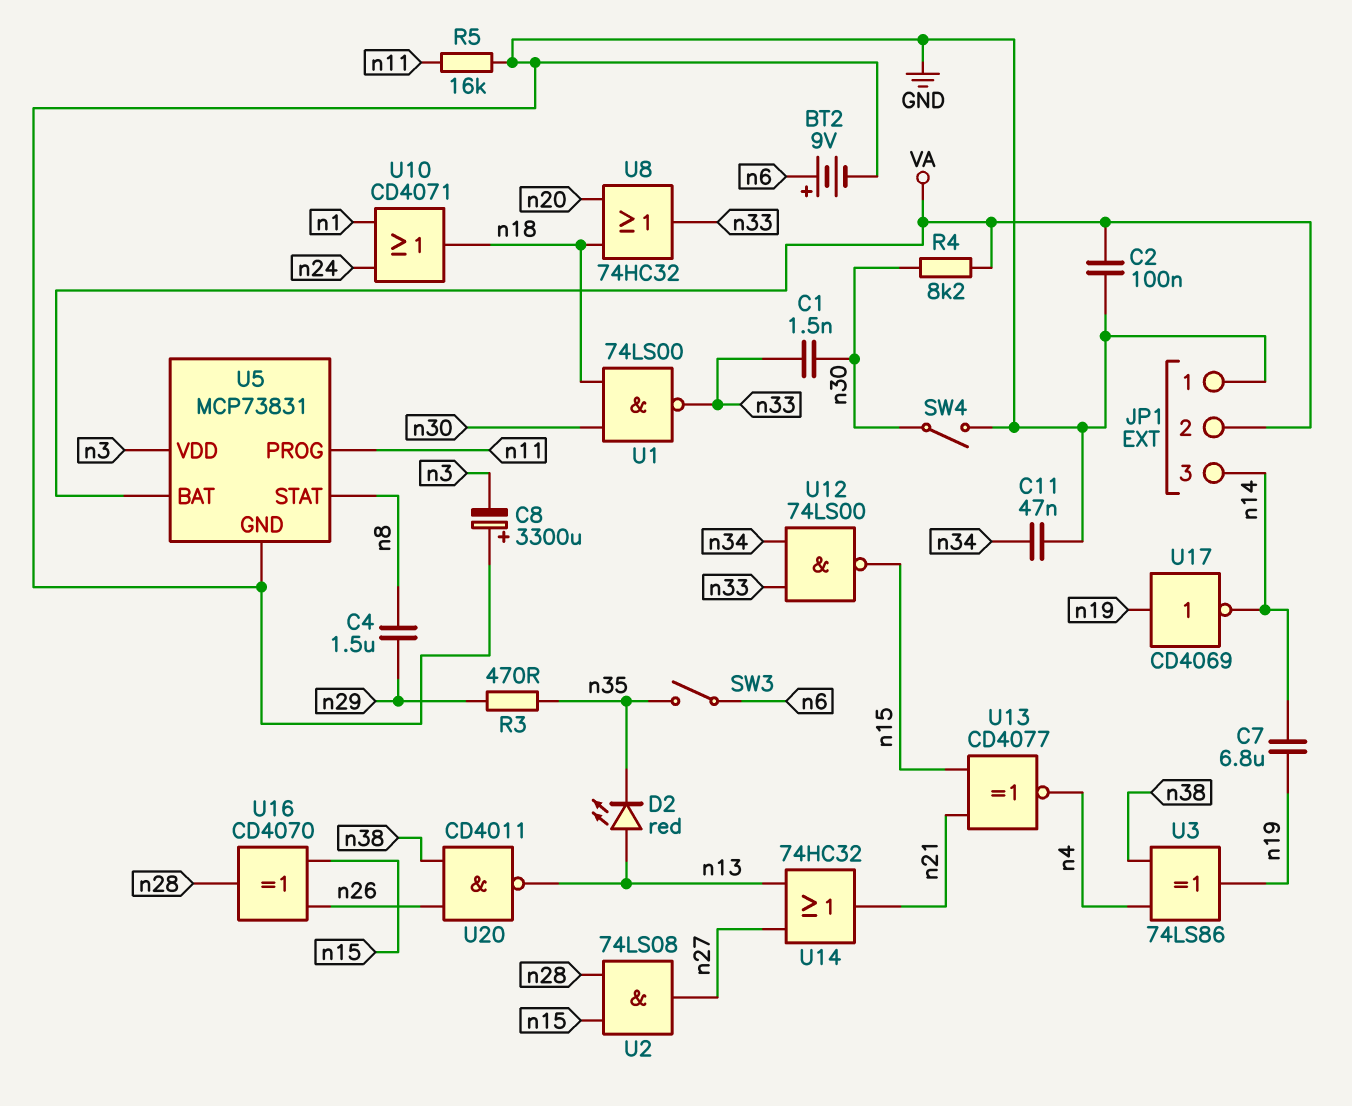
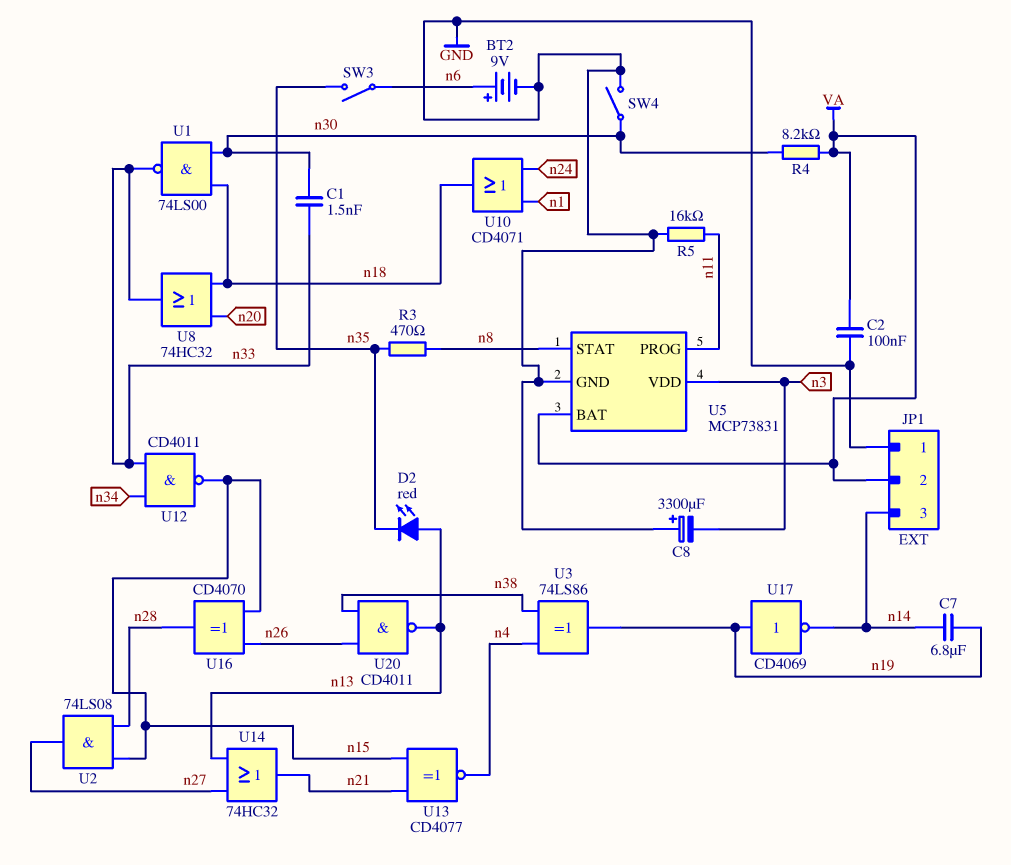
C4: 1.5uF (n8, n29) -> none
C11: 47nF (GND, n34) -> none
R3: 470 (n29, n35) -> 470 (n8, n35)
U12: NAND 74LS00 (in n33, in n34, out n15) -> NAND CD4011 (in n33, in n34, out n15)

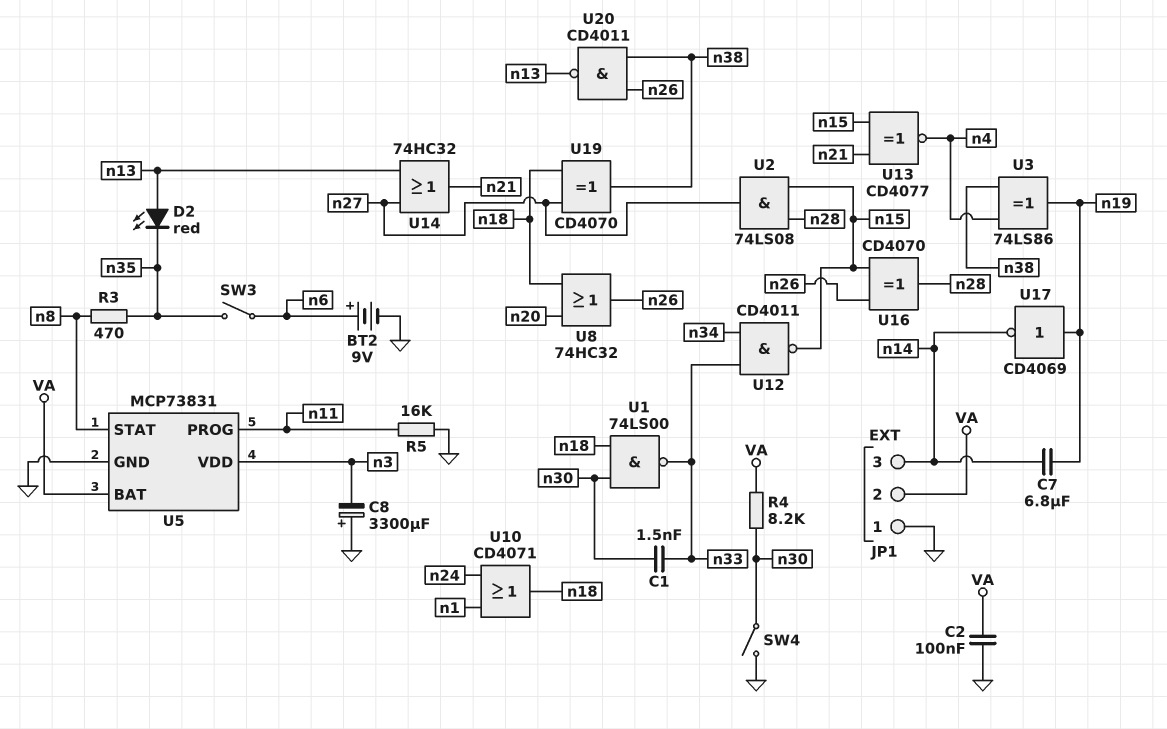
U8: OR 74HC32 (in n18, in n20, out n33) -> OR 74HC32 (in n18, in n20, out n26)
U19: none -> XOR CD4070 (in n18, in n27, out n38)

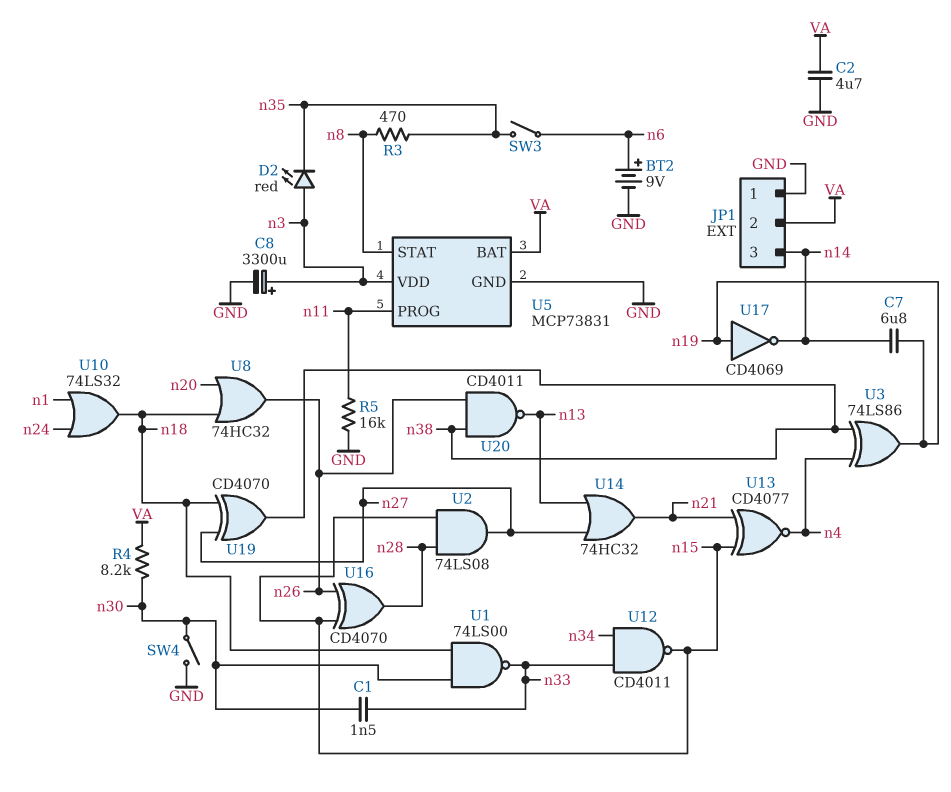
C2: 100nF (GND, VA) -> 4.7uF (GND, VA)
C8: 3300uF (plus GND, minus n3) -> 3300uF (plus n3, minus GND)
D2: LED red (A n13, K n35) -> LED red (A n3, K n35)
U10: OR CD4071 (in n1, in n24, out n18) -> OR 74LS32 (in n1, in n24, out n18)

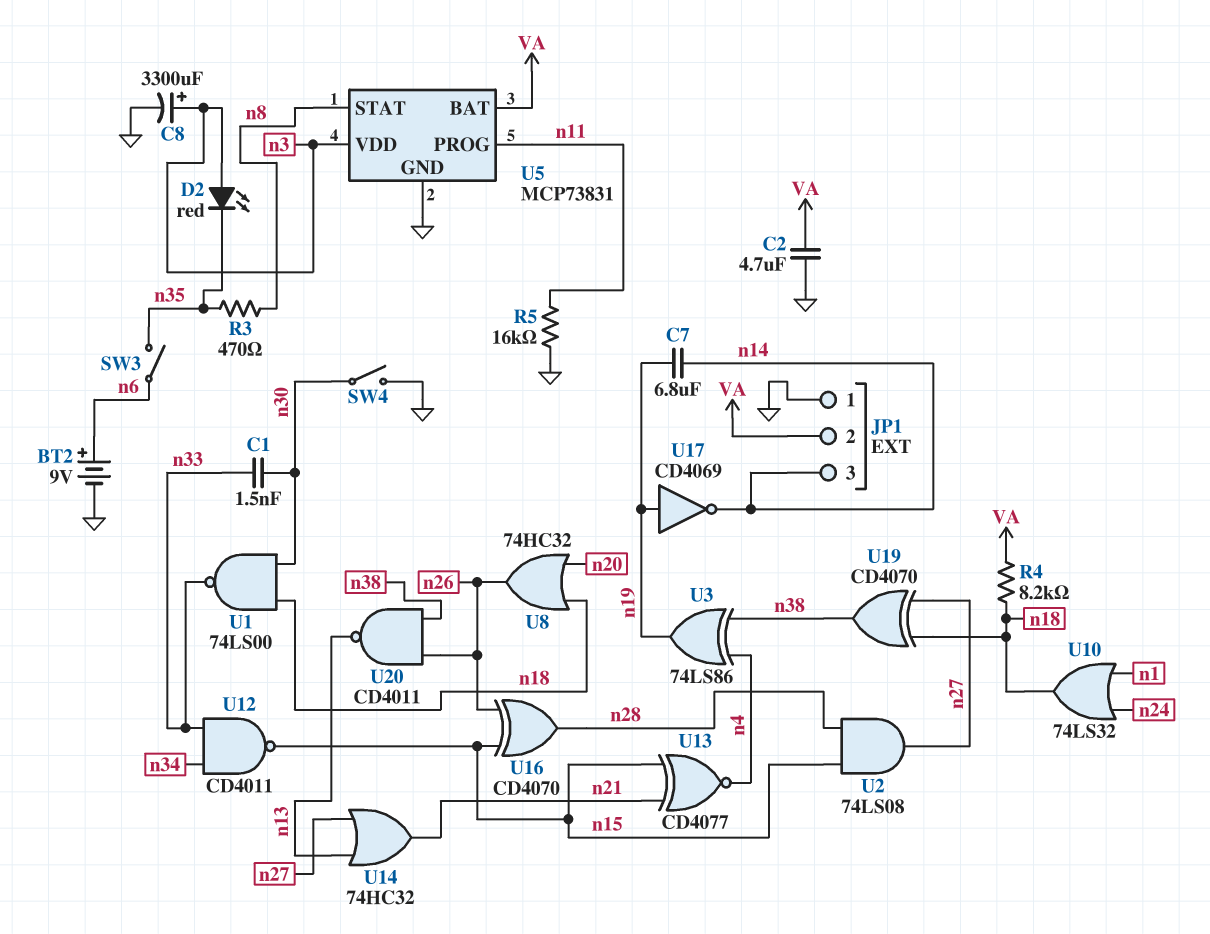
R4: 8.2k (VA, n30) -> 8.2k (VA, n18)

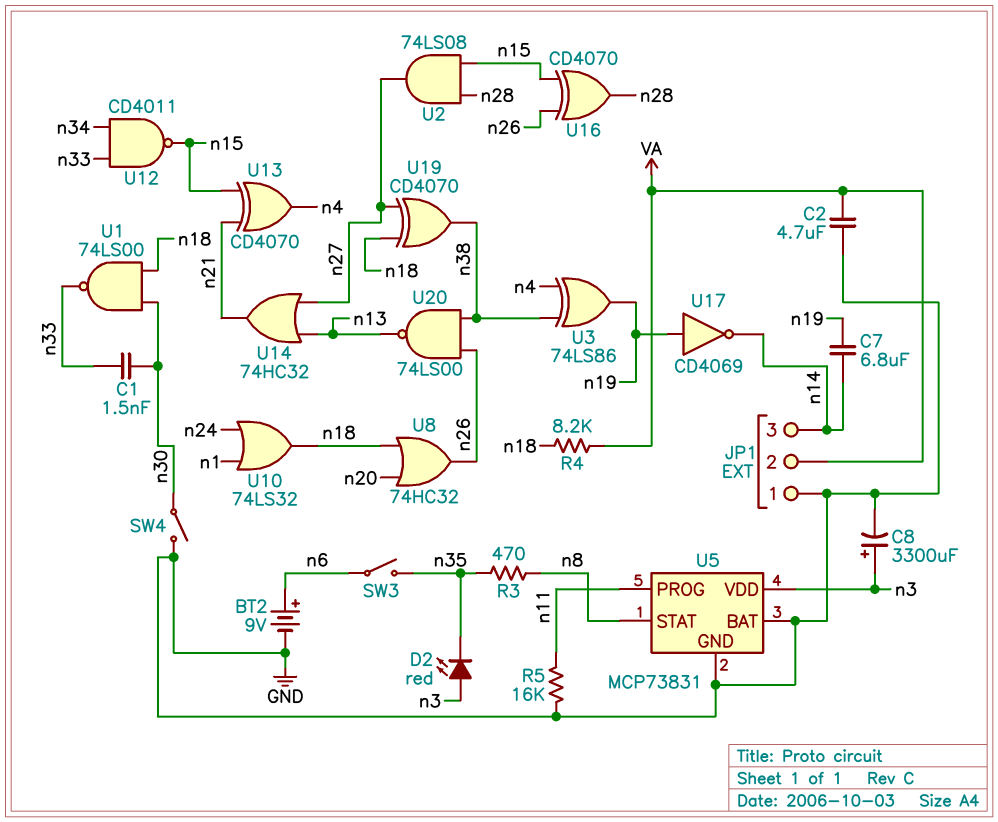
U5 pin BAT: VA -> GND
U13: XNOR CD4077 (in n15, in n21, out n4) -> XOR CD4070 (in n15, in n21, out n4)
U20: NAND CD4011 (in n26, in n38, out n13) -> NAND 74LS00 (in n26, in n38, out n13)

